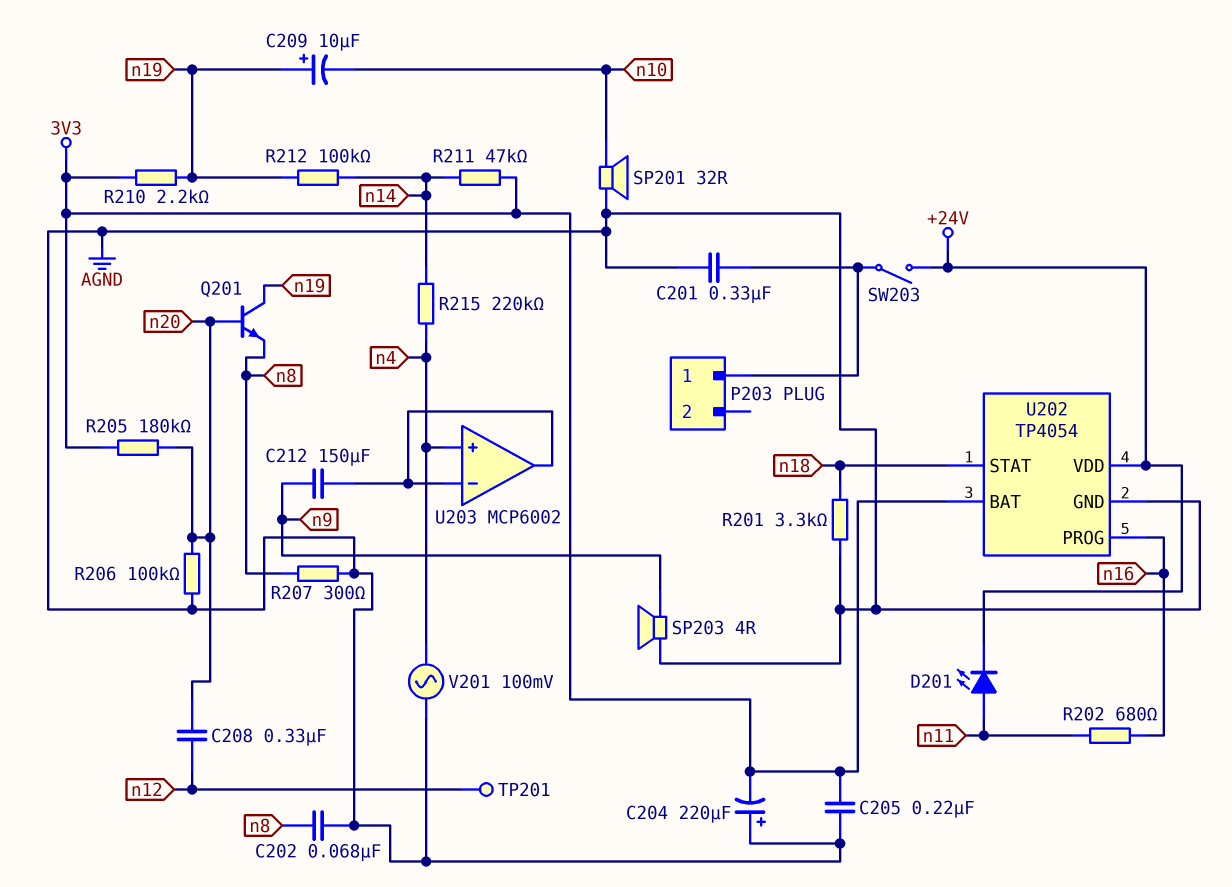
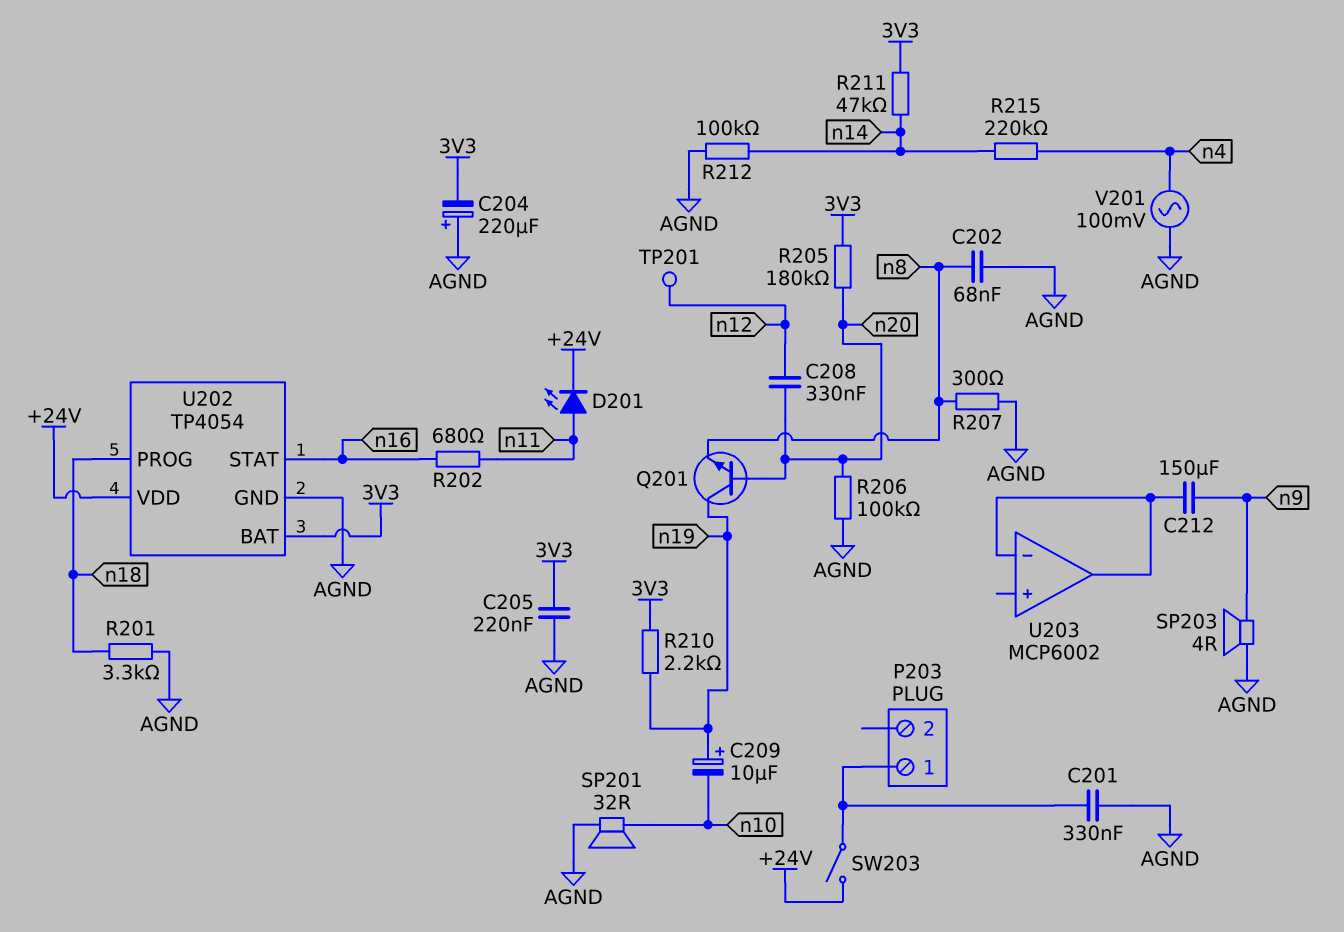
R212: 100k (n14, n19) -> 100k (AGND, n14)
U202 pin PROG: n16 -> n18
U202 pin STAT: n18 -> n16
U203 pin in+: n4 -> none

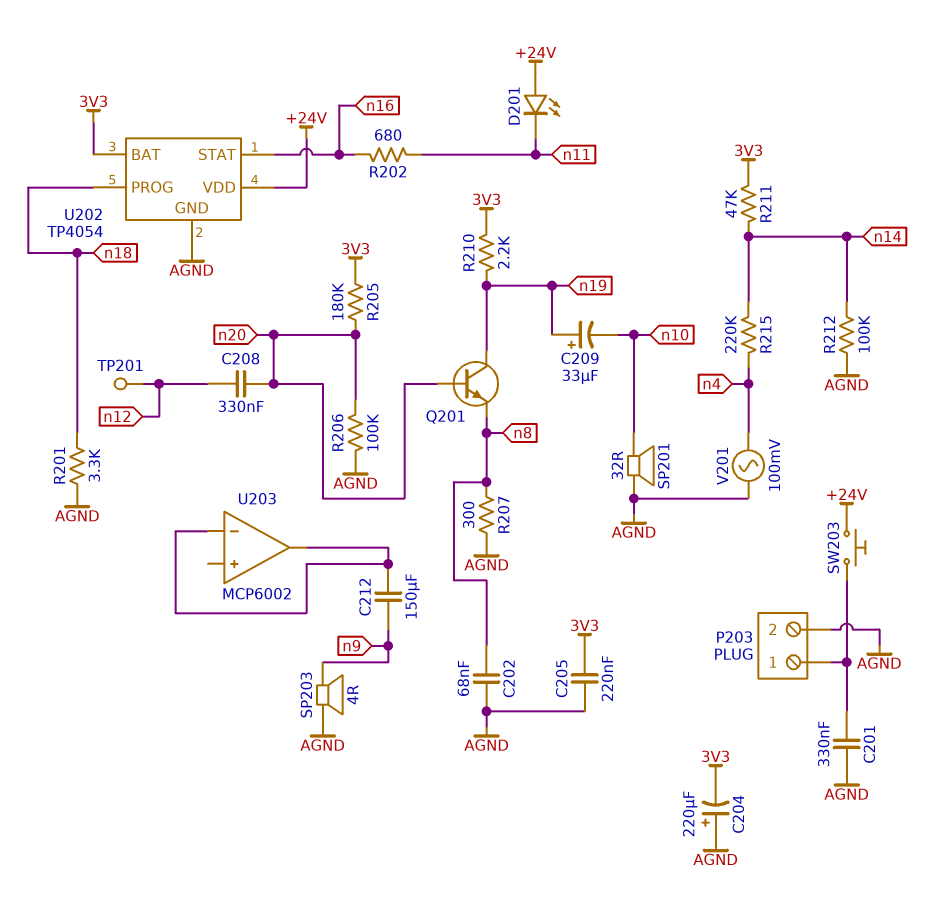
C209: 10uF (plus n19, minus n10) -> 33uF (plus n19, minus n10)
D201: LED (A n11, K +24V) -> LED (A +24V, K n11)
P203 pin 2: none -> AGND
SW203: switch (+24V, P203/1) -> button (+24V, P203/1)

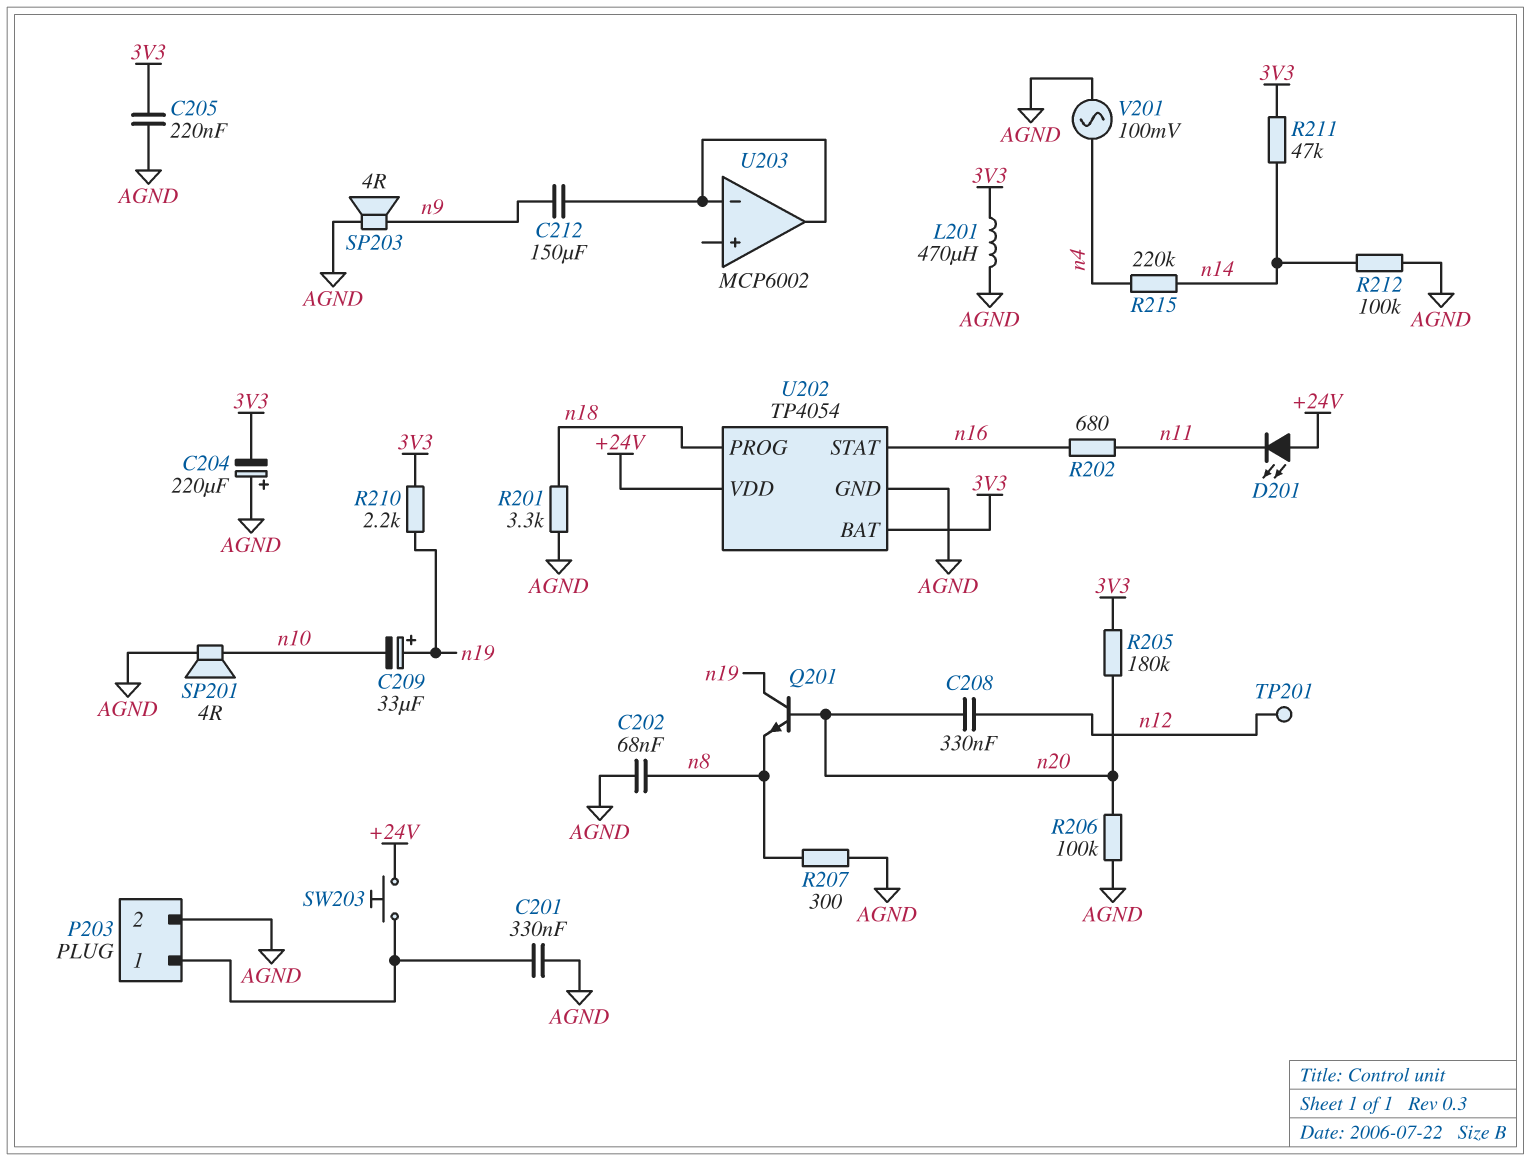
L201: none -> 470uH (3V3, AGND)
SP201: speaker 32R (AGND, n10) -> speaker 4R (AGND, n10)

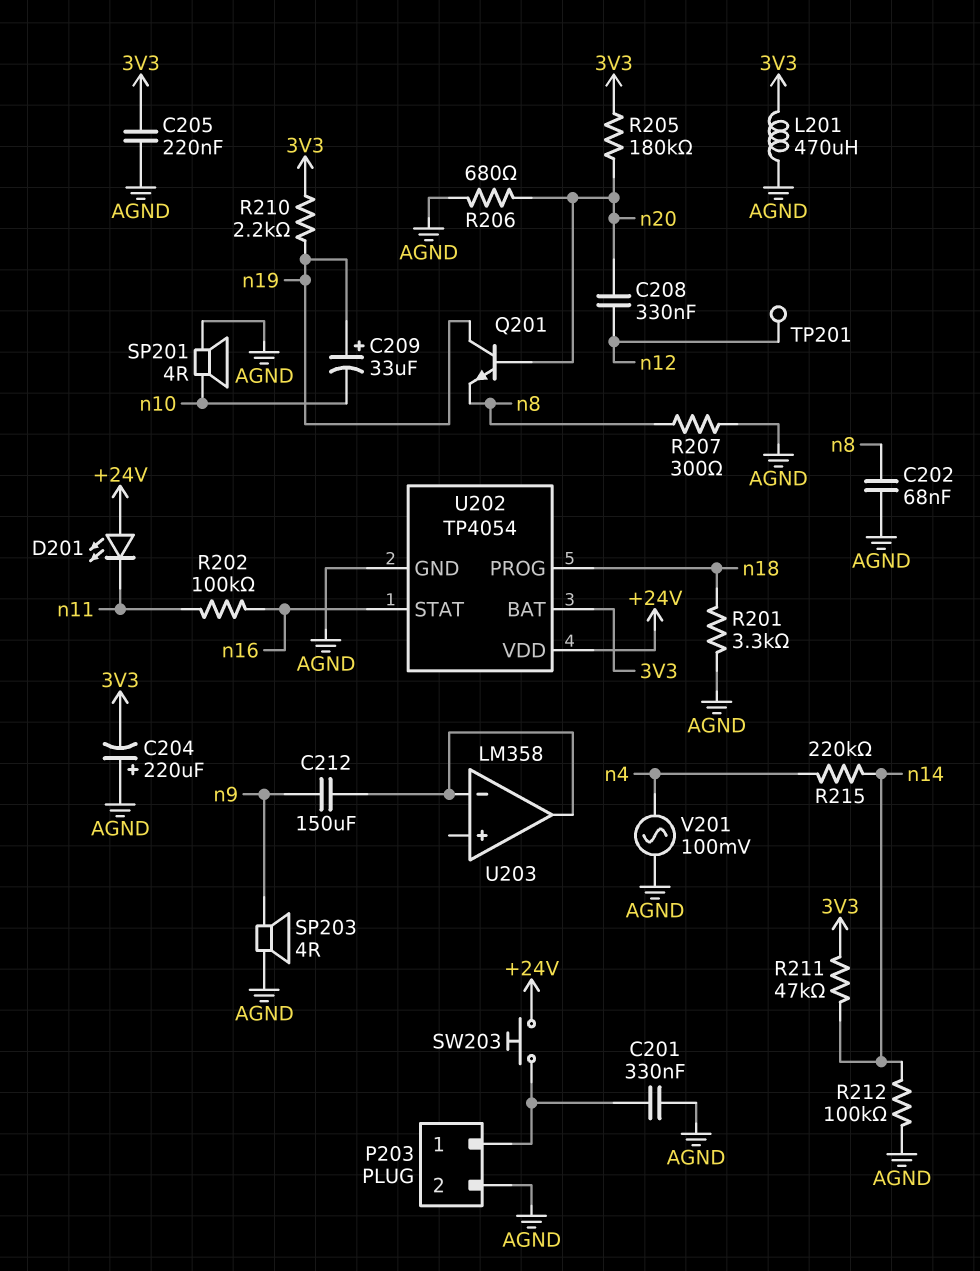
R202: 680 (n11, n16) -> 100k (n11, n16)
R206: 100k (AGND, n20) -> 680 (AGND, n20)
U203: MCP6002 -> LM358

